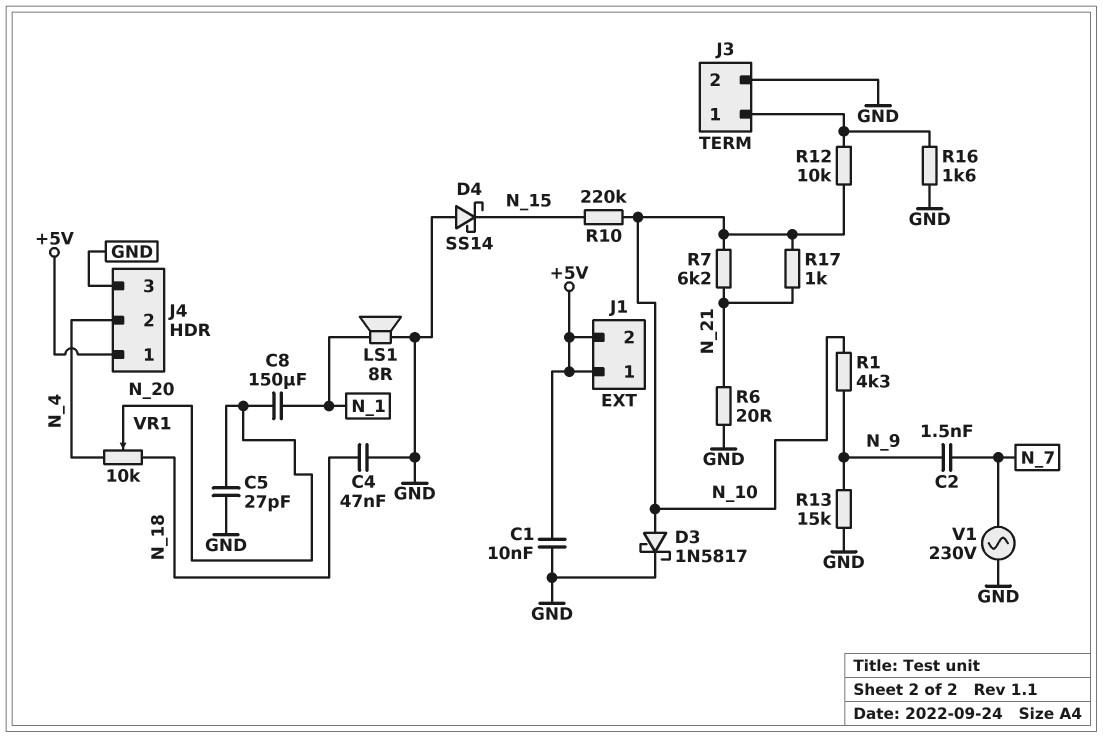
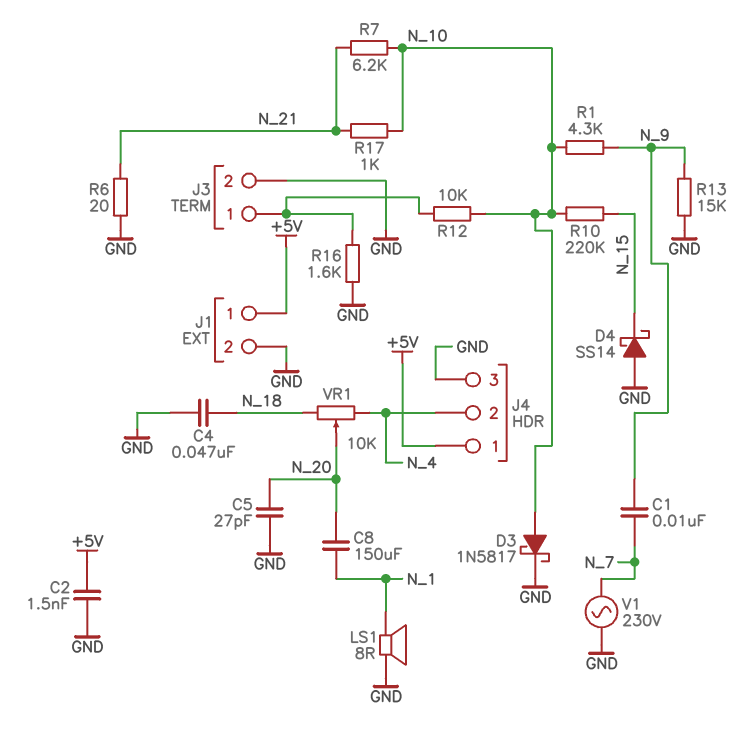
C1: 10nF (+5V, GND) -> 10nF (N_7, N_9)
C2: 1.5nF (N_7, N_9) -> 1.5nF (+5V, GND)
J1 pin 2: +5V -> GND

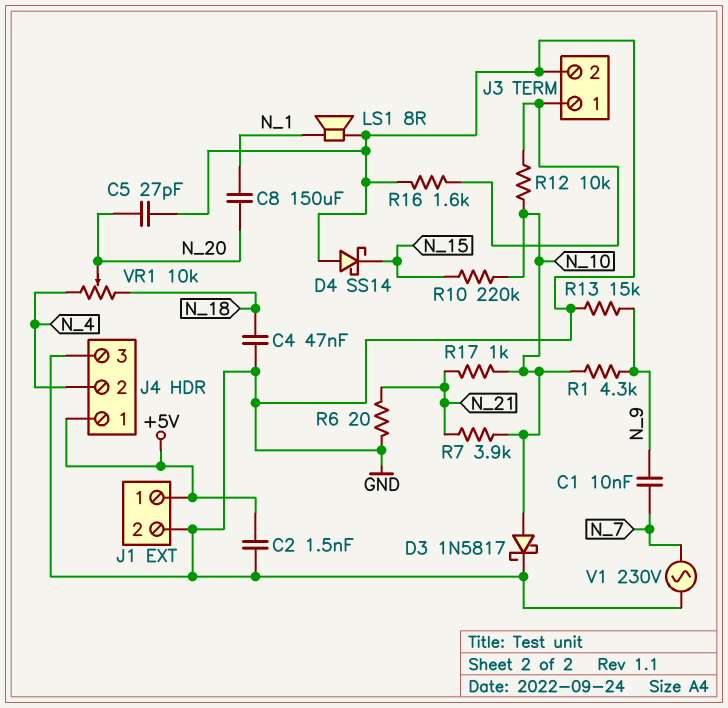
R7: 6.2k (N_10, N_21) -> 3.9k (N_10, N_21)

